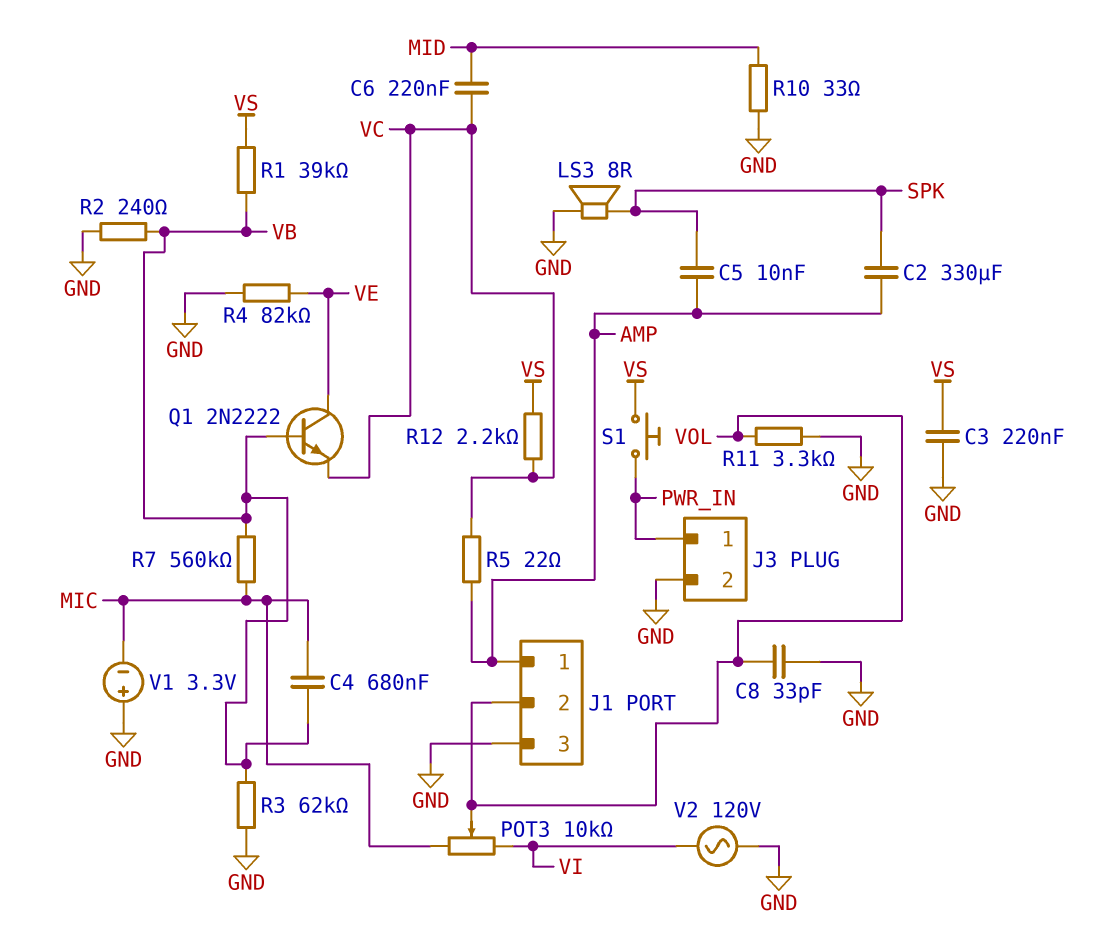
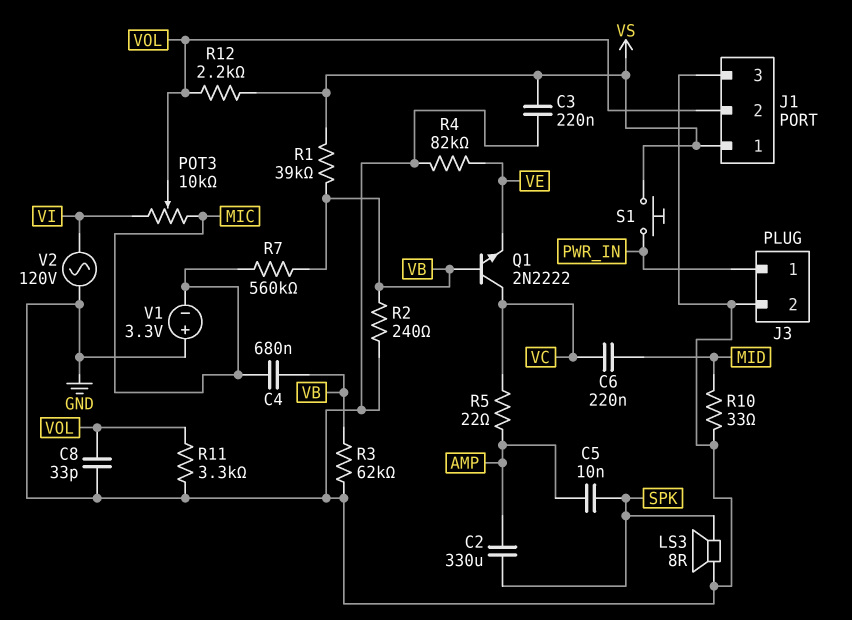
J1 pin 1: AMP -> VS
Q1: NPN 2N2222 (B VB, C VE, E VC) -> NPN 2N2222 (B VB, C VC, E VE)
R12: 2.2k (VC, VS) -> 2.2k (VOL, VS)

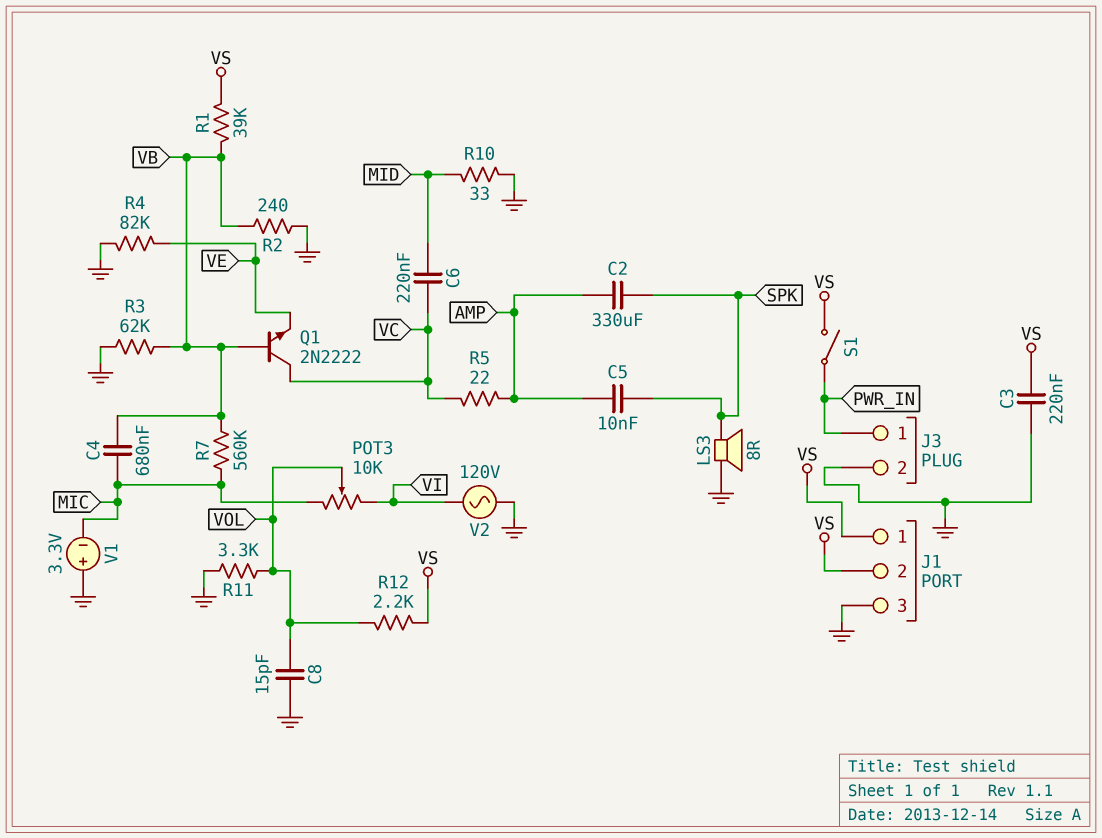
C8: 33pF (GND, VOL) -> 15pF (GND, VOL)
J1 pin 2: VOL -> VS
S1: button (PWR_IN, VS) -> switch (PWR_IN, VS)

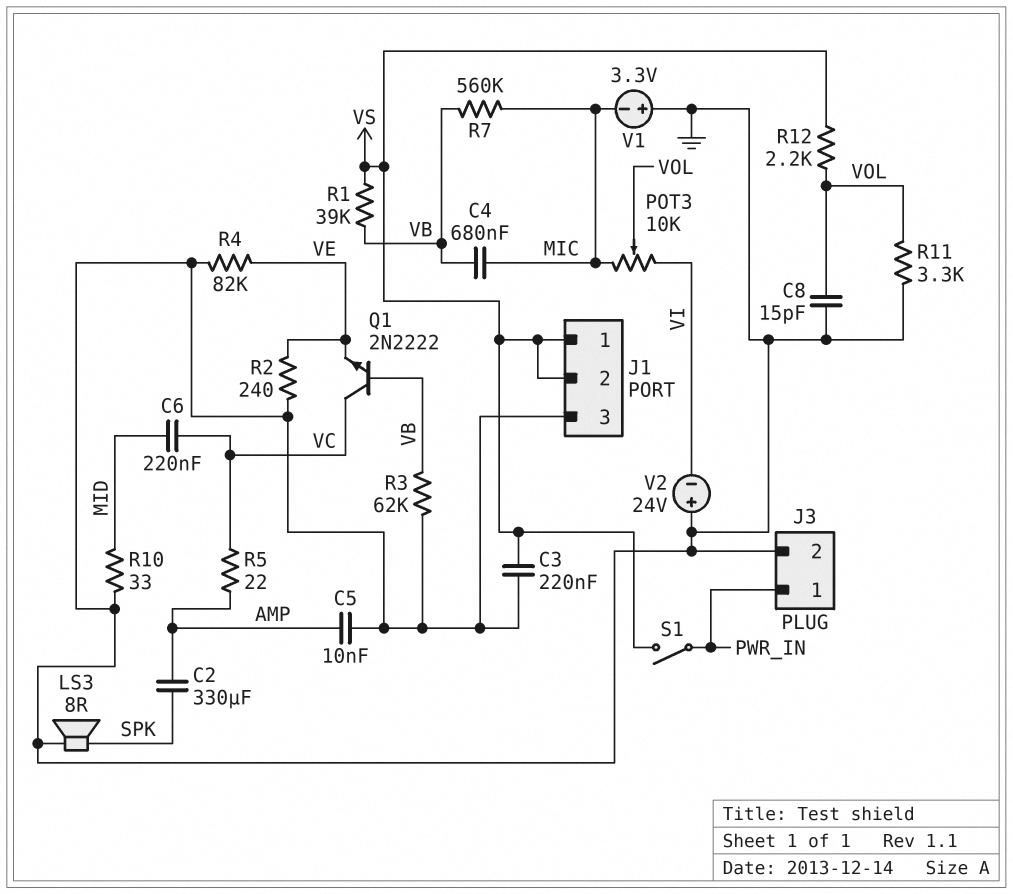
C5: 10nF (AMP, SPK) -> 10nF (AMP, GND)
R2: 240 (GND, VB) -> 240 (GND, VE)
V2: AC 120V (GND, VI) -> 24V (plus GND, minus VI)

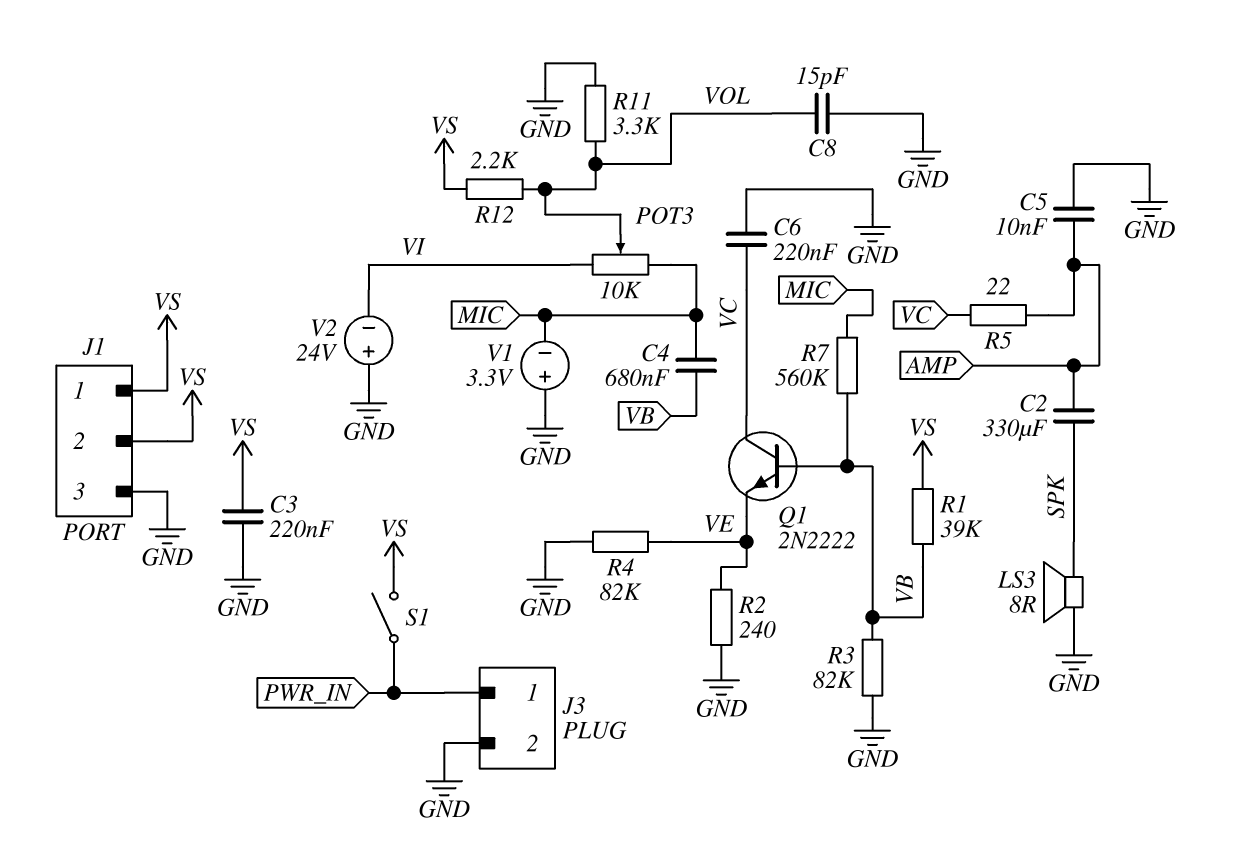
C6: 220nF (MID, VC) -> 220nF (GND, VC)
R3: 62k (GND, VB) -> 82k (GND, VB)
R10: 33 (GND, MID) -> none

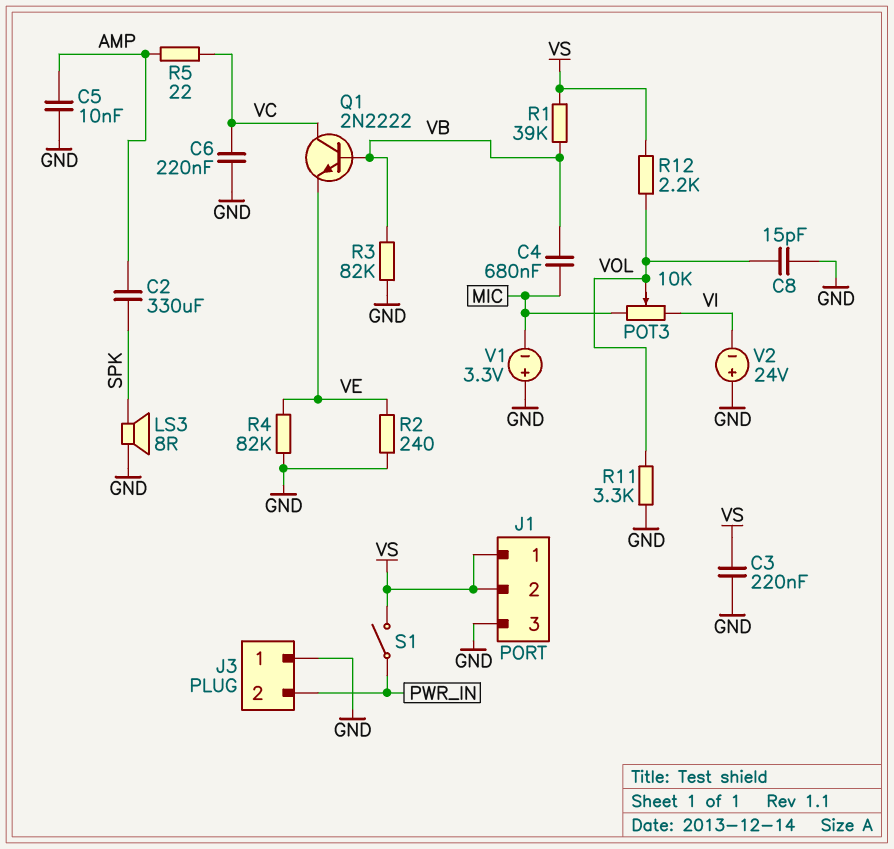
J3 pin 1: PWR_IN -> GND
J3 pin 2: GND -> PWR_IN
R7: 560k (MIC, VB) -> none

